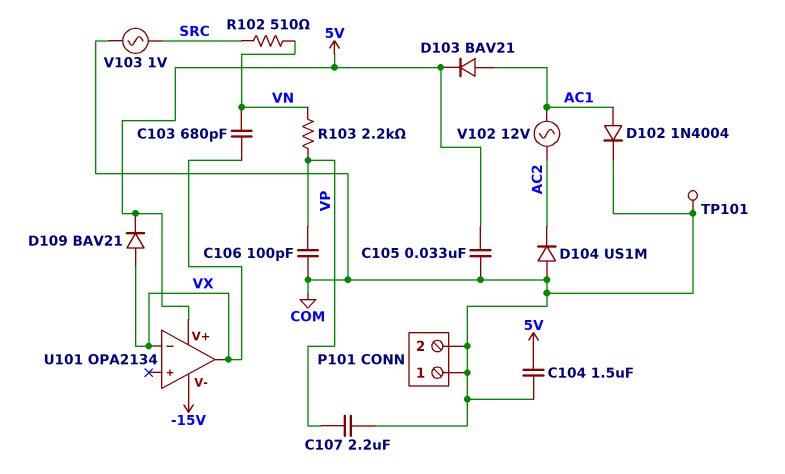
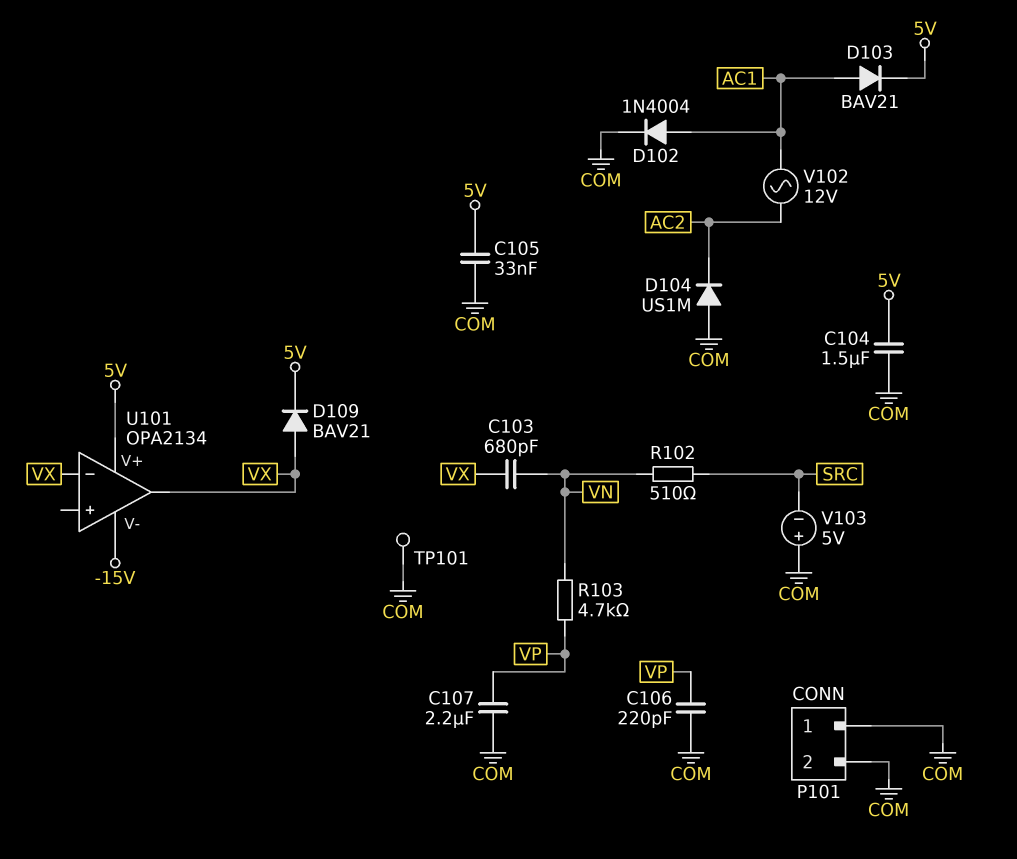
C106: 100pF (COM, VP) -> 220pF (COM, VP)
R103: 2.2k (VN, VP) -> 4.7k (VN, VP)
V103: AC 1V (COM, SRC) -> 5V (plus COM, minus SRC)

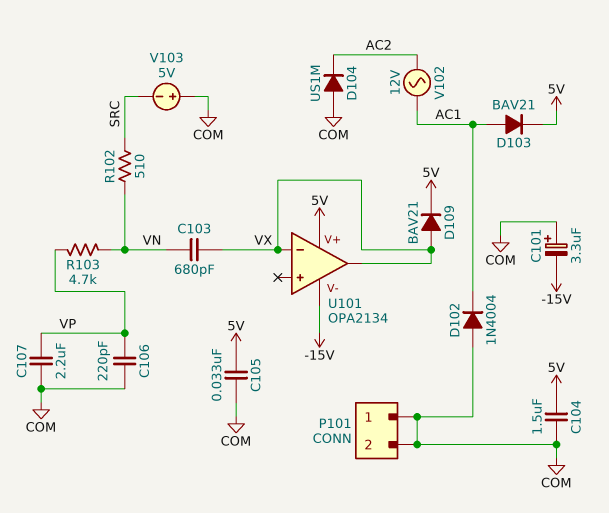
C101: none -> 3.3uF (plus COM, minus -15V)
D102: diode 1N4004 (A AC1, K COM) -> diode 1N4004 (A COM, K AC1)
TP101: test point (COM) -> none

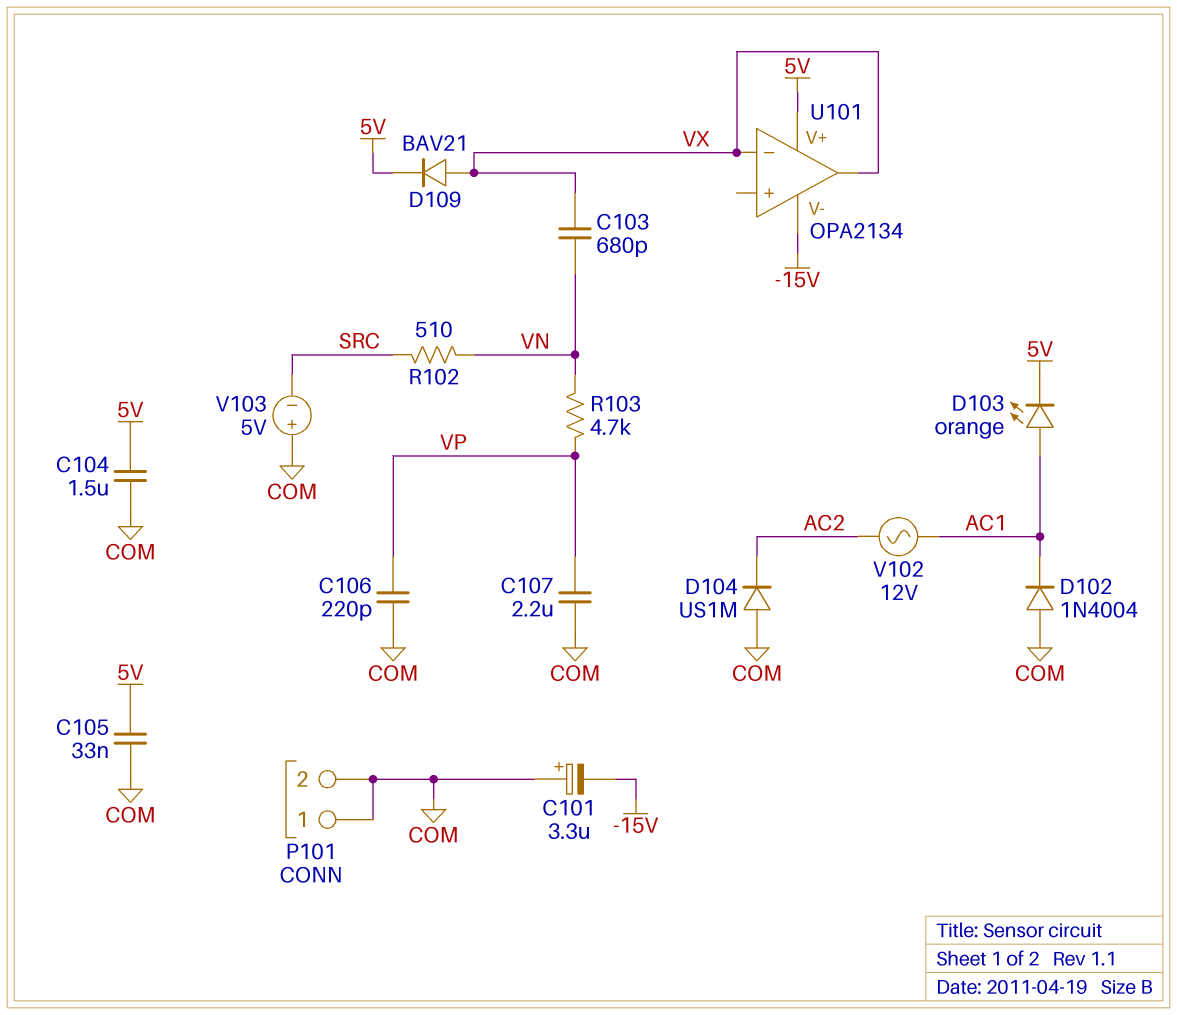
D103: diode BAV21 (A AC1, K 5V) -> LED orange (A AC1, K 5V)

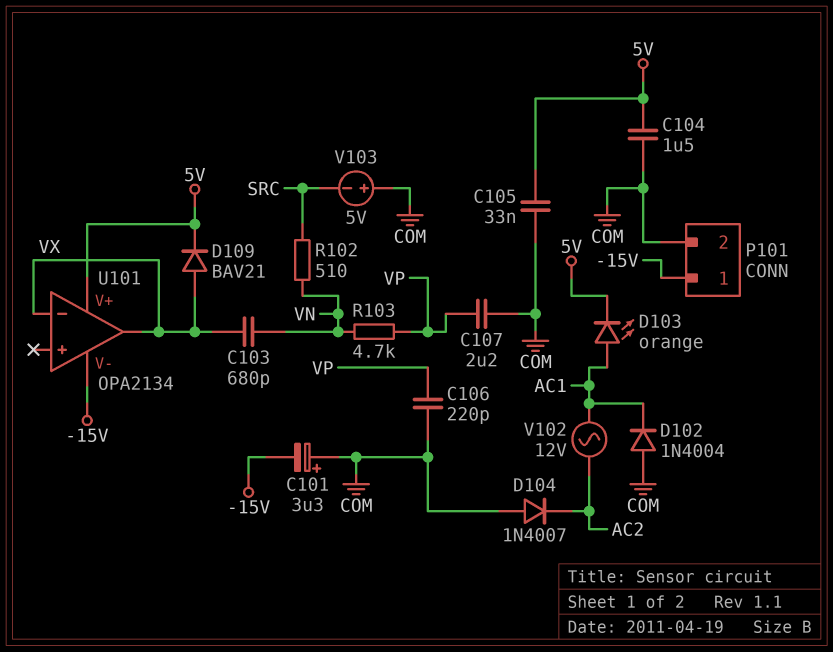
D104: diode US1M (A COM, K AC2) -> diode 1N4007 (A COM, K AC2)
P101 pin 1: COM -> -15V

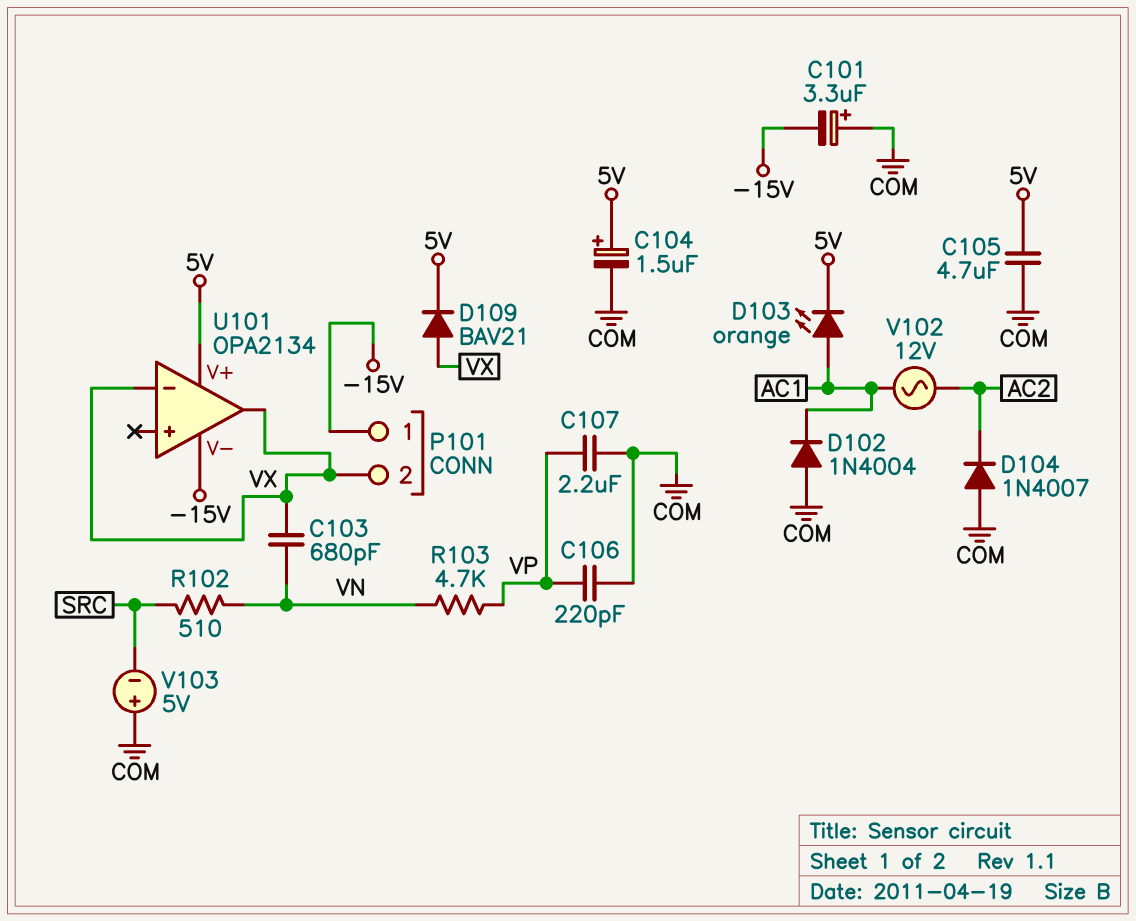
C104: 1.5uF (5V, COM) -> 1.5uF (plus 5V, minus COM)
C105: 33nF (5V, COM) -> 4.7uF (5V, COM)
P101 pin 2: COM -> VX

